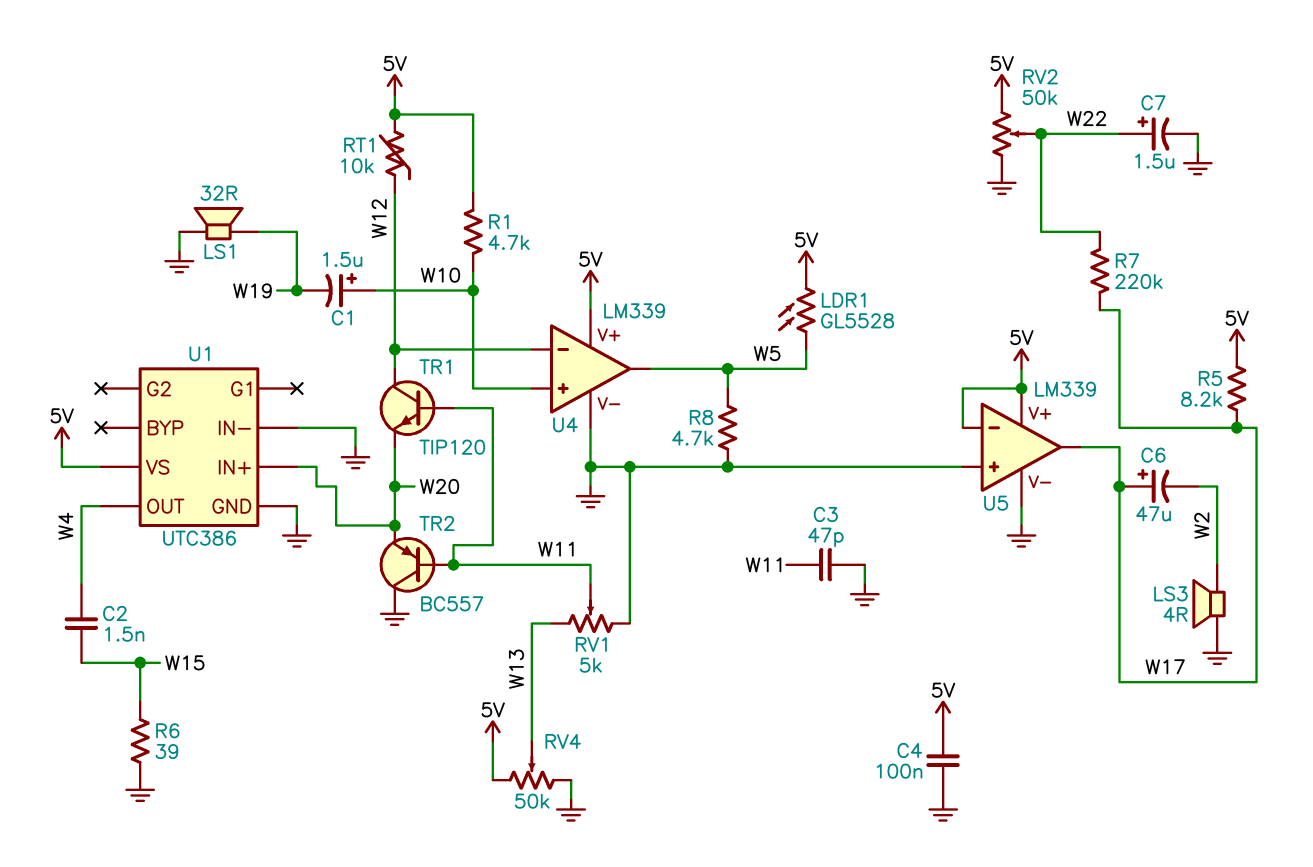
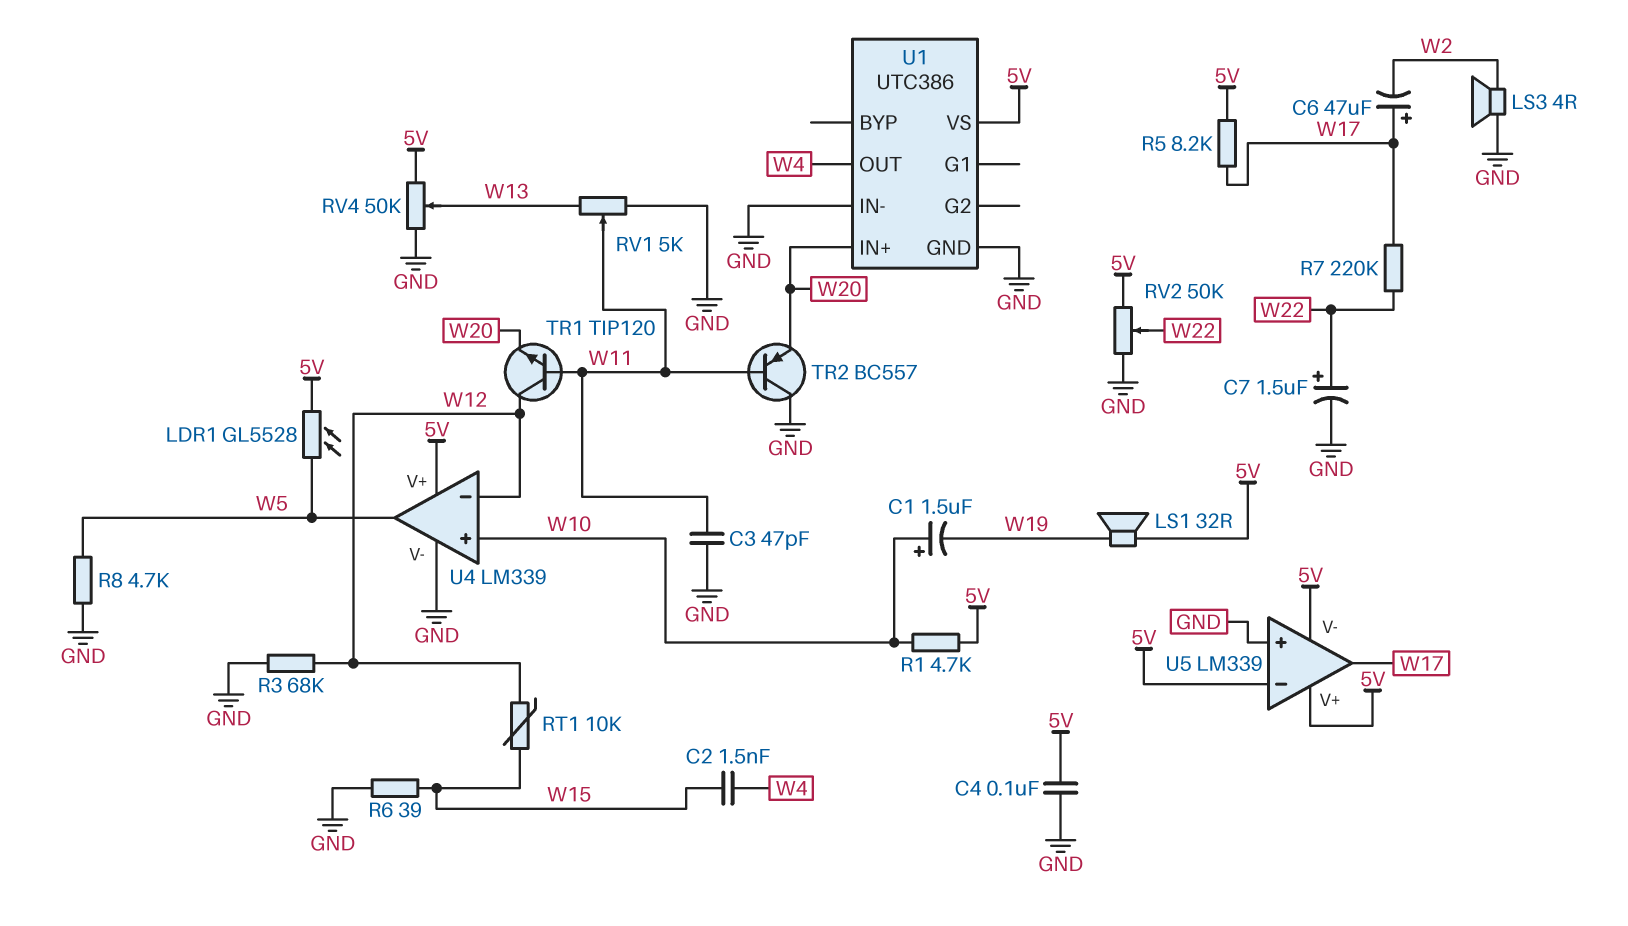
LS1: speaker 32R (GND, W19) -> speaker 32R (5V, W19)
R3: none -> 68k (GND, W12)
RT1: 10k (5V, W12) -> 10k (W12, W15)
U5 pin V-: GND -> 5V

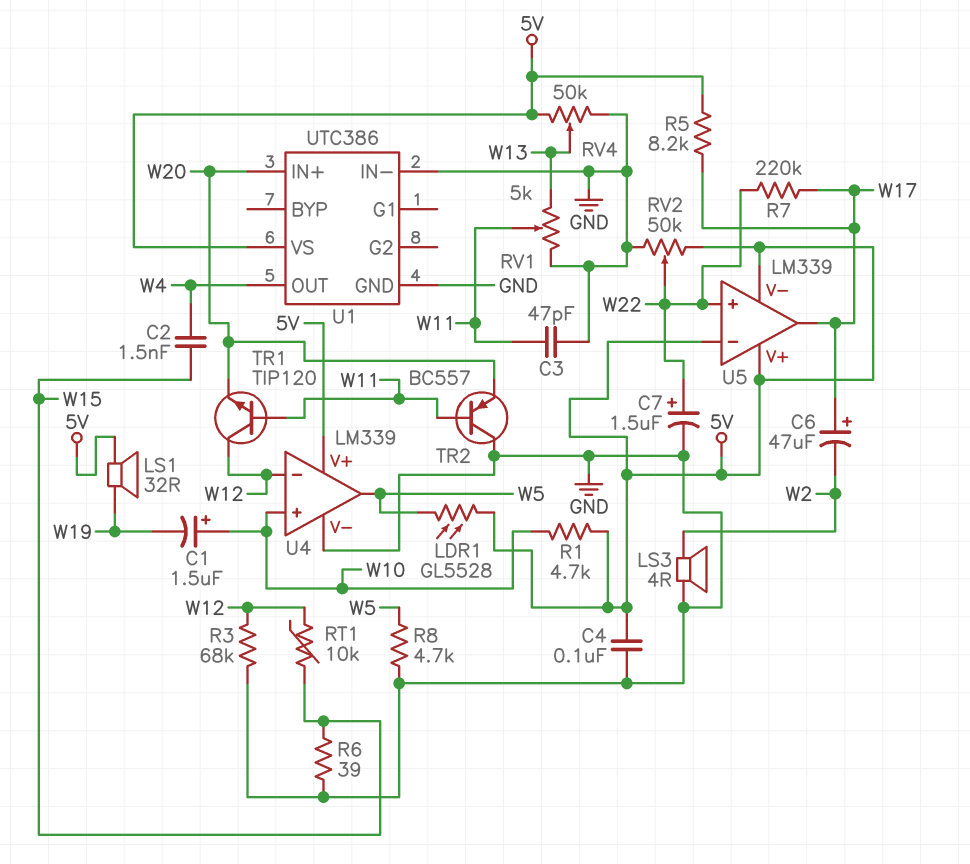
U5 pin in+: GND -> W22

